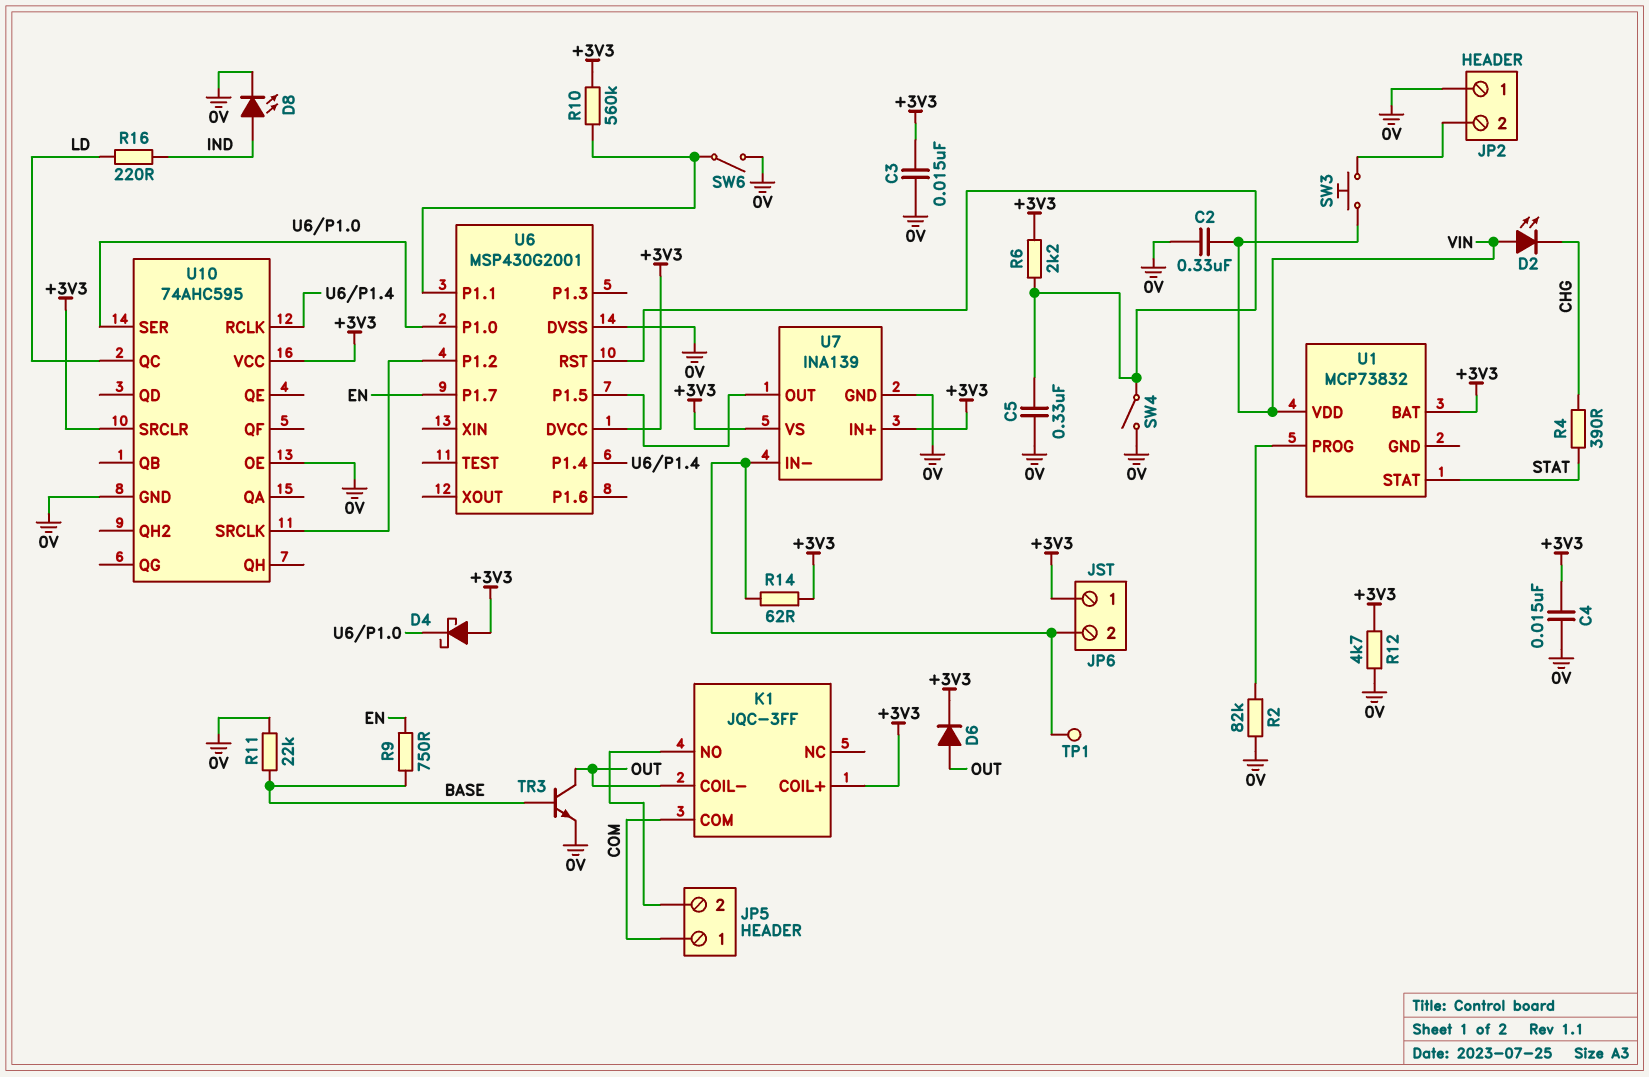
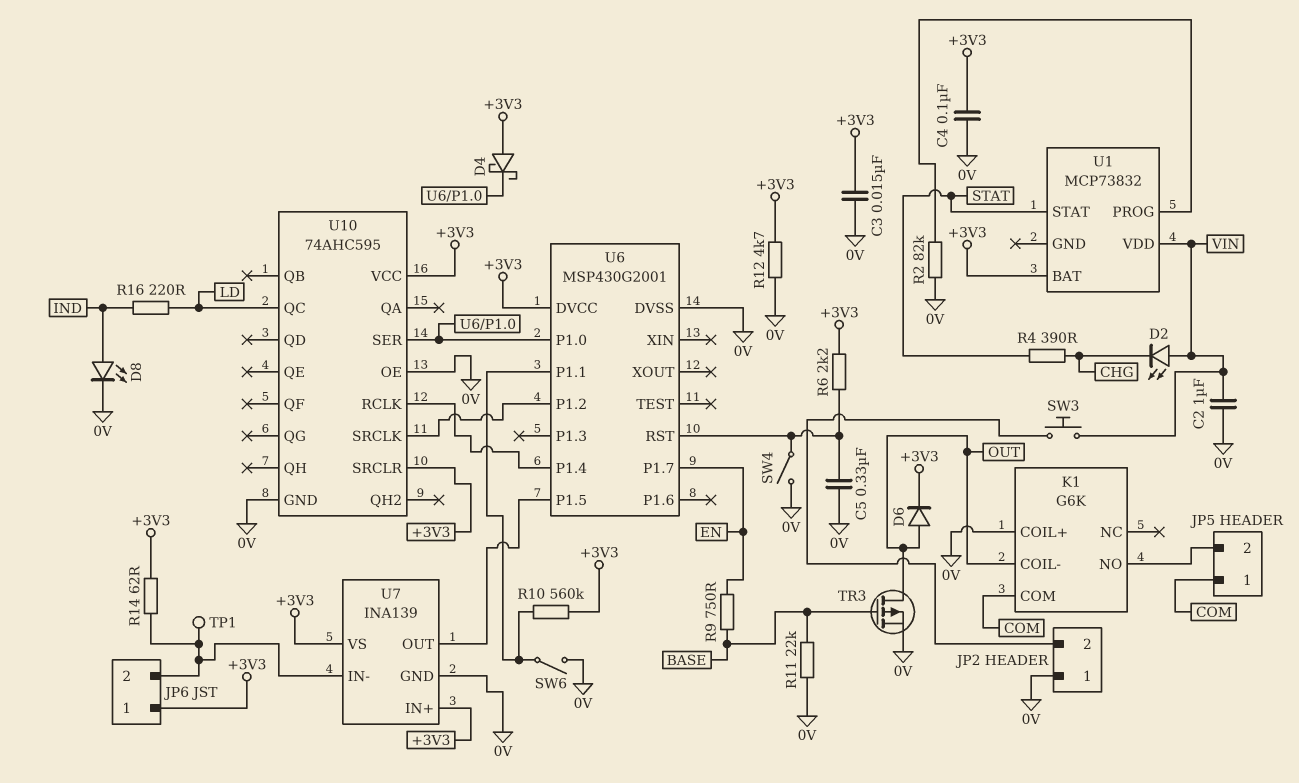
C2: 330nF (0V, VIN) -> 1uF (0V, VIN)
C4: 15nF (+3V3, 0V) -> 100nF (+3V3, 0V)
K1: JQC-3FF -> G6K
K1 pin COIL+: +3V3 -> 0V
TR3: NPN (B BASE, C OUT, E 0V) -> PMOS (G BASE, D OUT, S 0V)

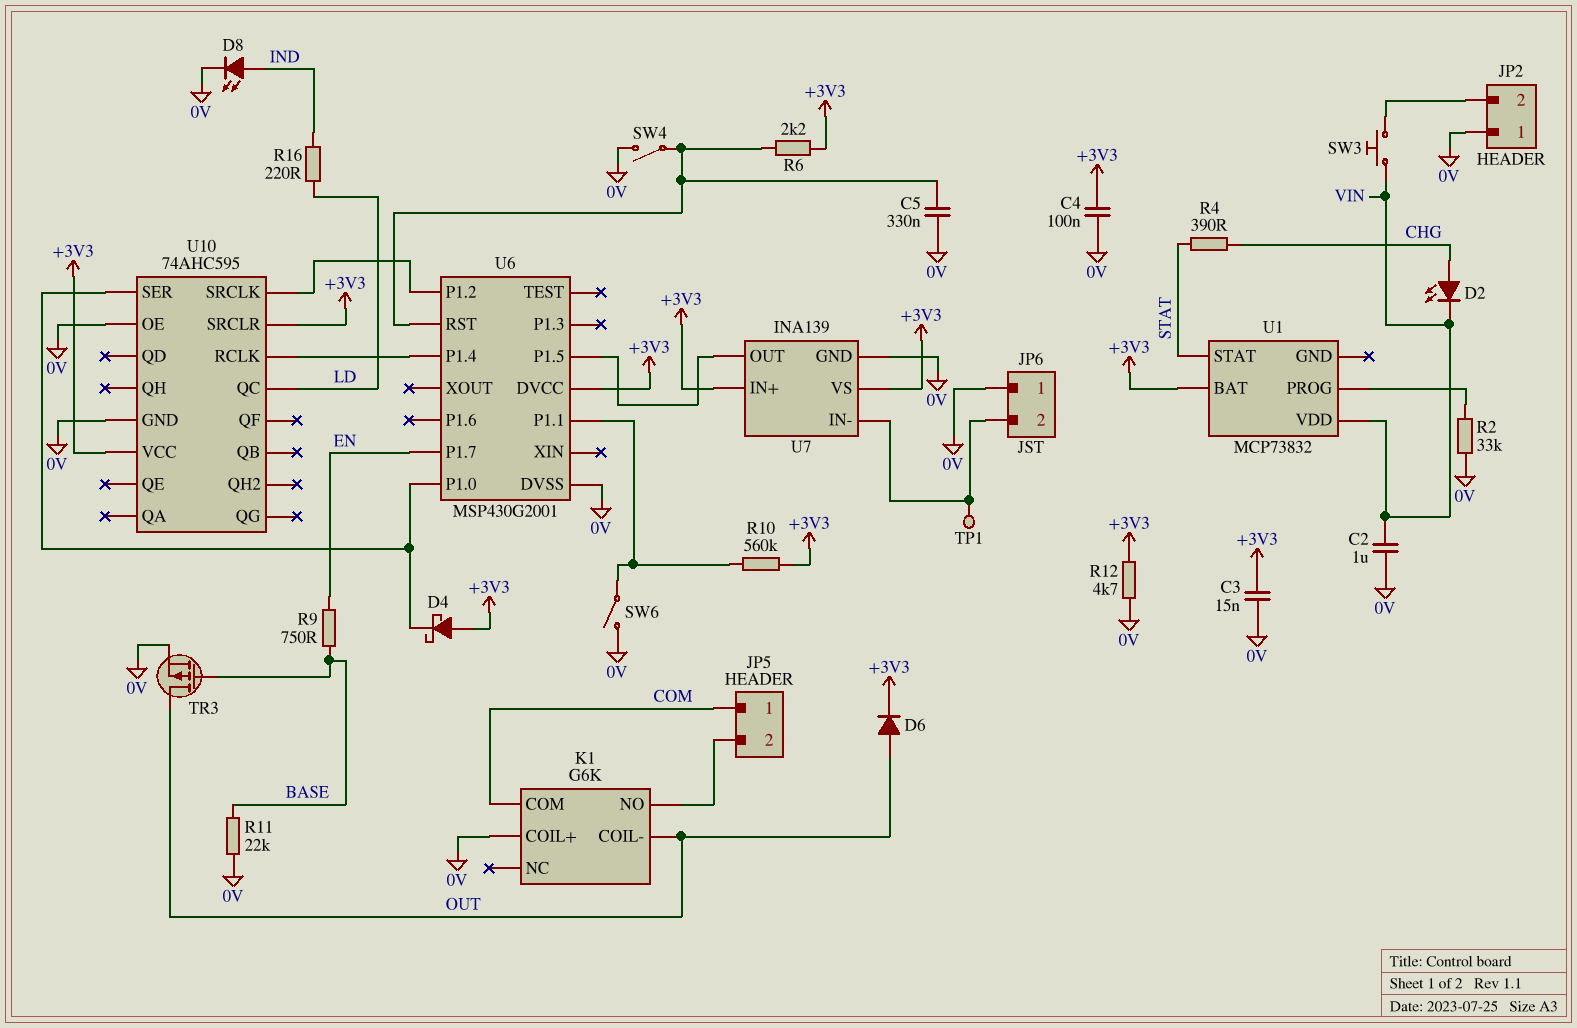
D2: LED (A VIN, K CHG) -> LED (A CHG, K VIN)
JP6 pin 1: +3V3 -> 0V
R2: 82k (0V, U1/PROG) -> 33k (0V, U1/PROG)
R14: 62 (+3V3, JP6/2) -> none

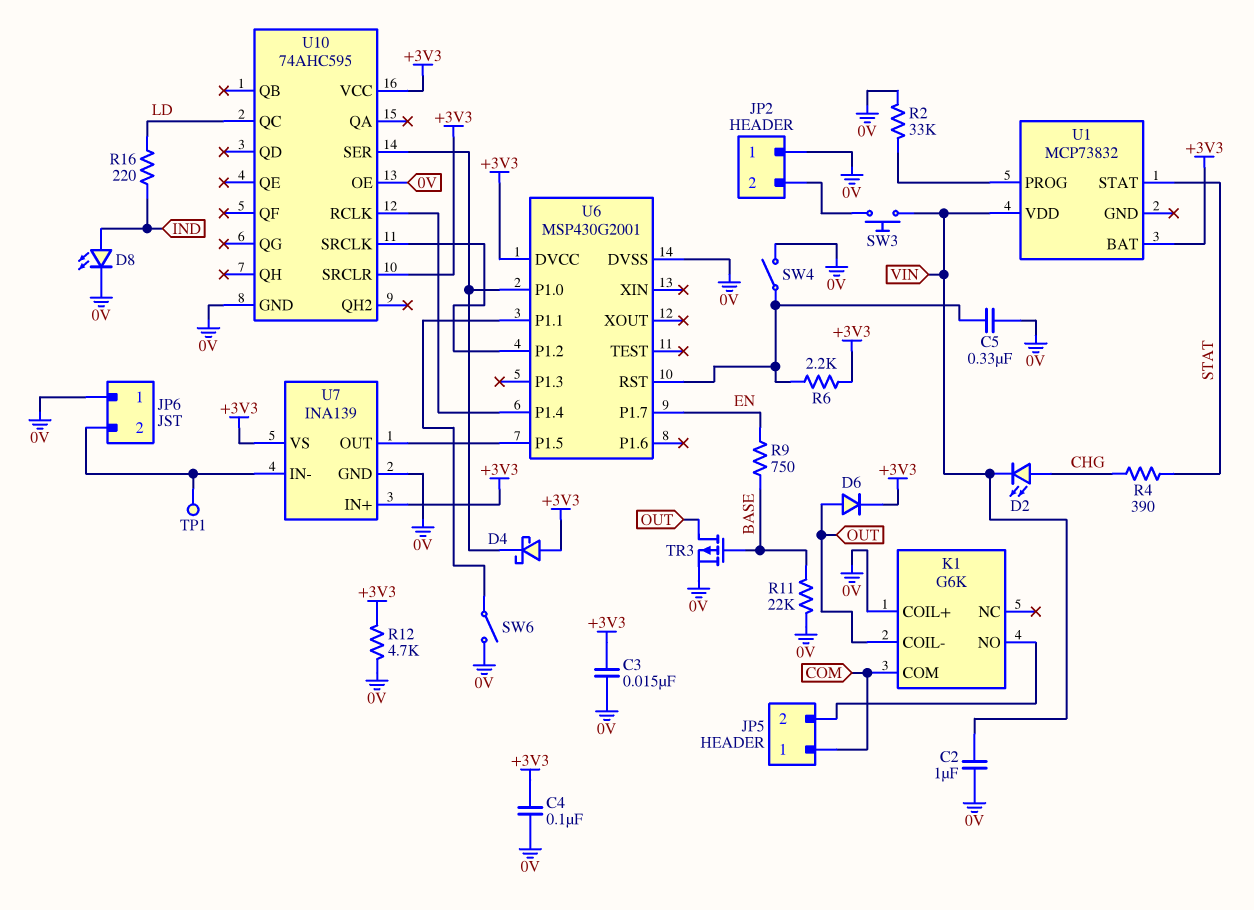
R10: 560k (+3V3, U6/P1.1) -> none

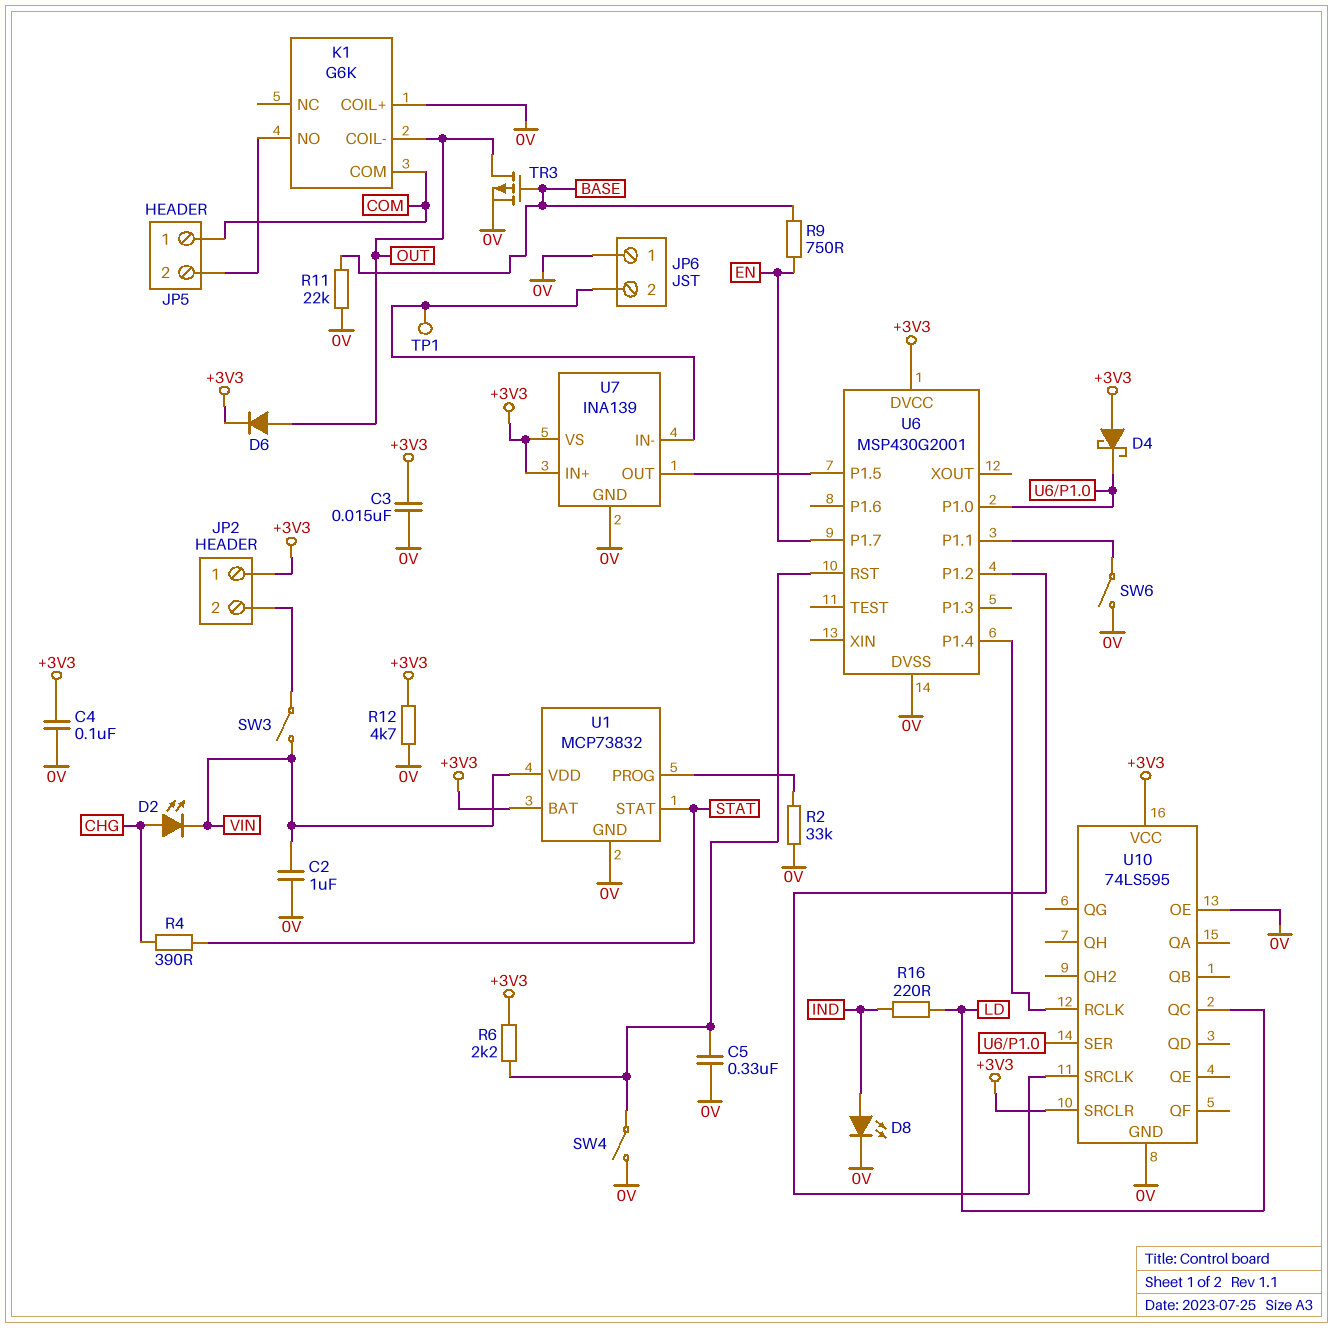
JP2 pin 1: 0V -> +3V3
SW3: button (JP2/2, VIN) -> switch (JP2/2, VIN)
U1 pin GND: none -> 0V
U10: 74AHC595 -> 74LS595

